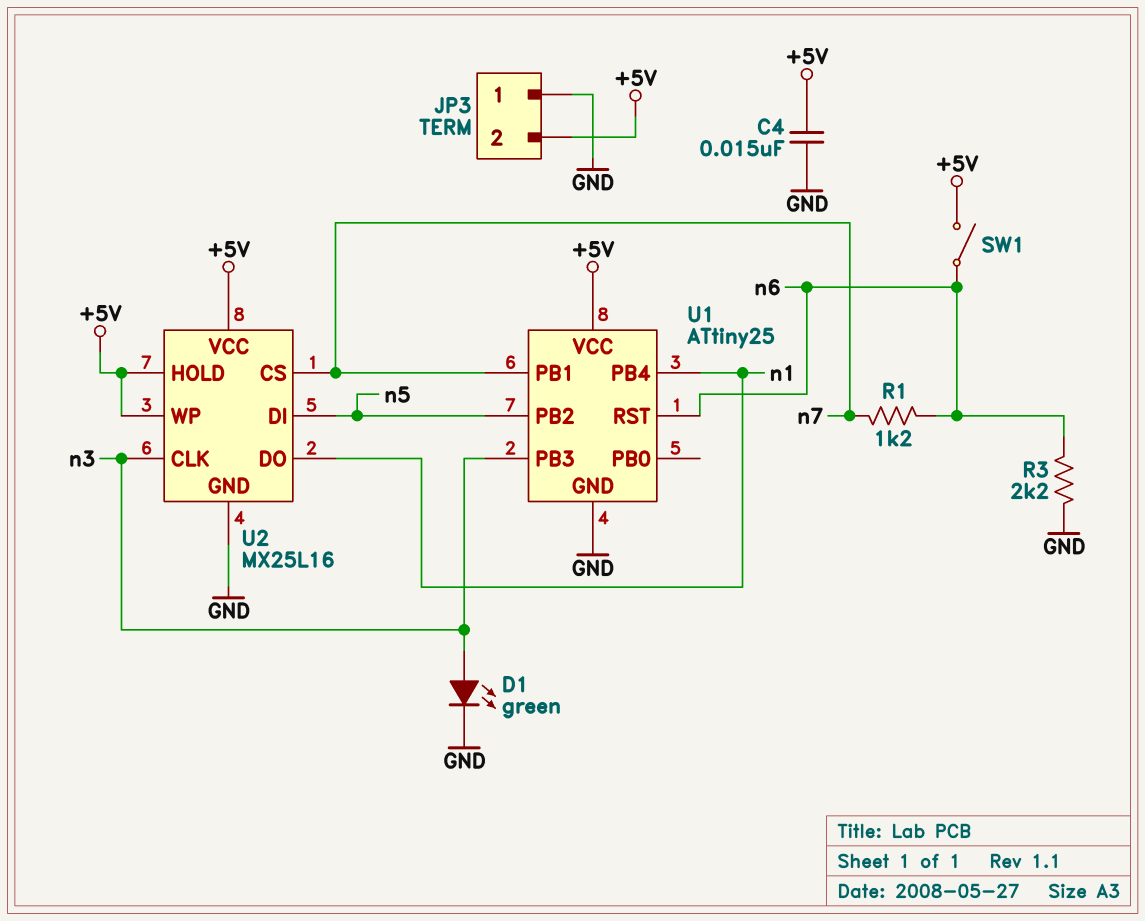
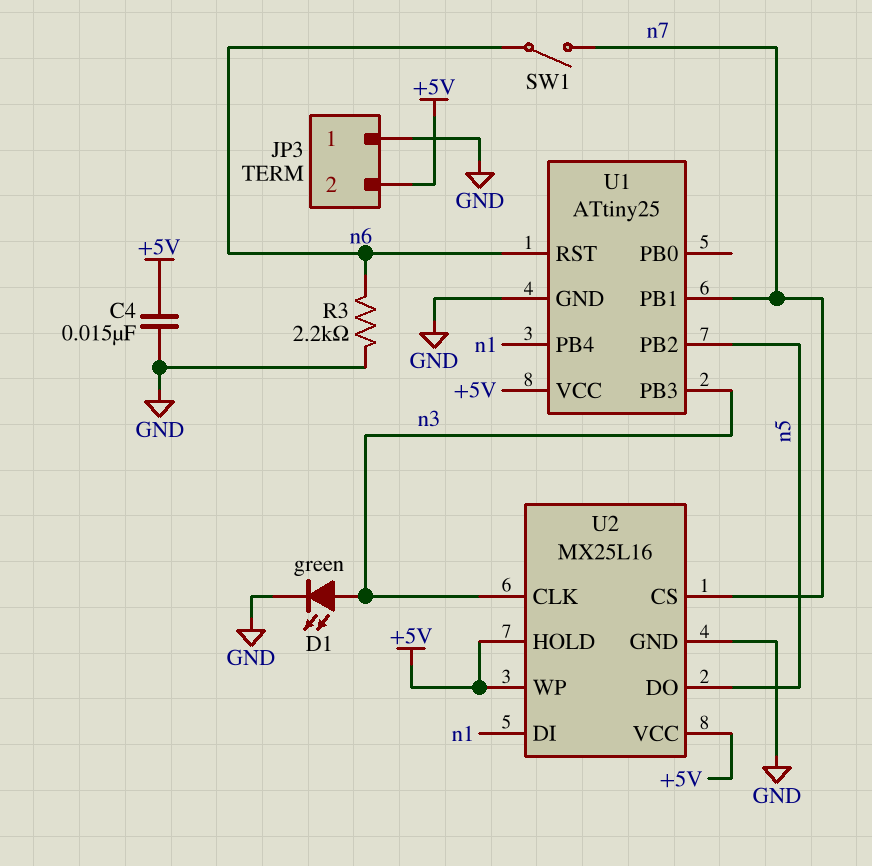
R1: 1.2k (n6, n7) -> none
SW1: switch (+5V, n6) -> switch (n6, n7)
U2 pin DI: n5 -> n1
U2 pin DO: n1 -> n5

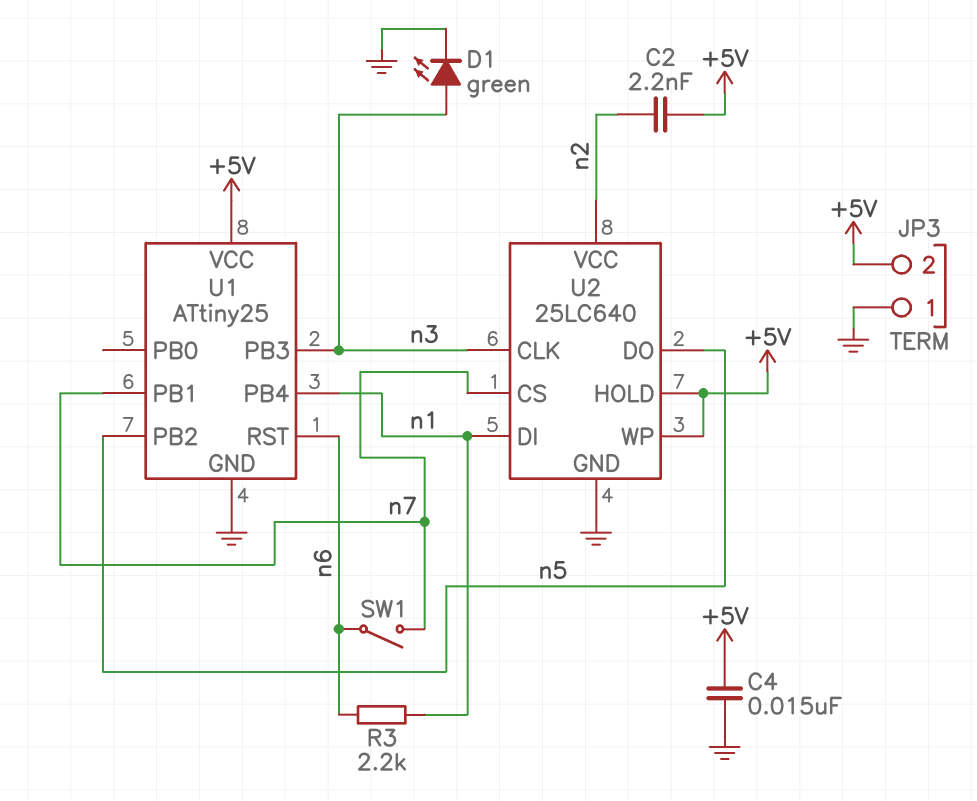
C2: none -> 2.2nF (+5V, n2)
R3: 2.2k (GND, n6) -> 2.2k (n1, n6)
U2: MX25L16 -> 25LC640
U2 pin VCC: +5V -> n2

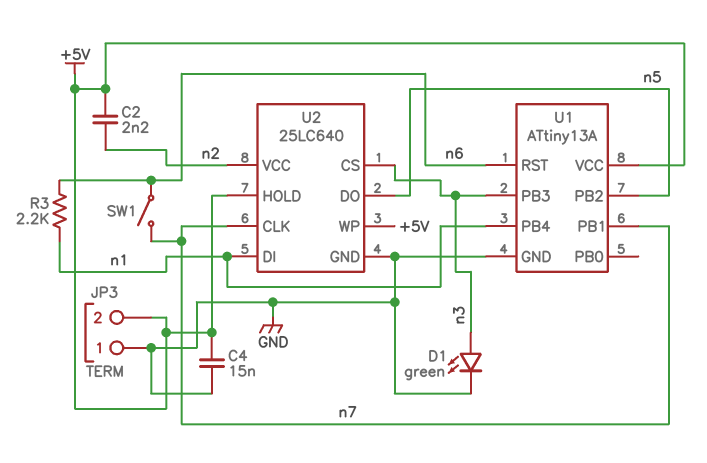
U1: ATtiny25 -> ATtiny13A
U2 pin CLK: n3 -> n7
U2 pin CS: n7 -> n3

